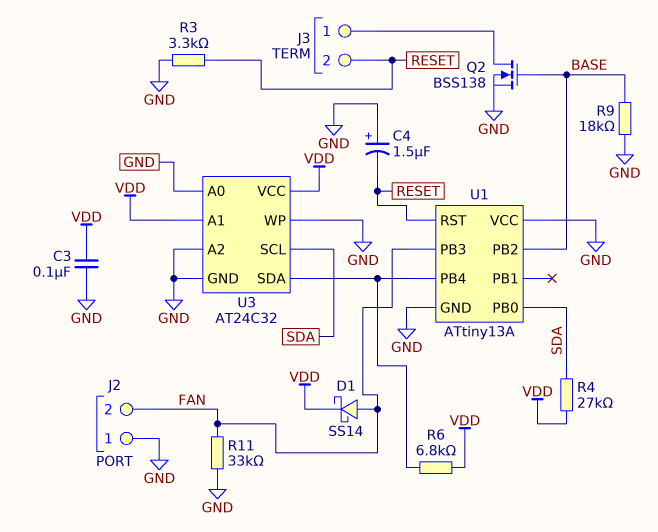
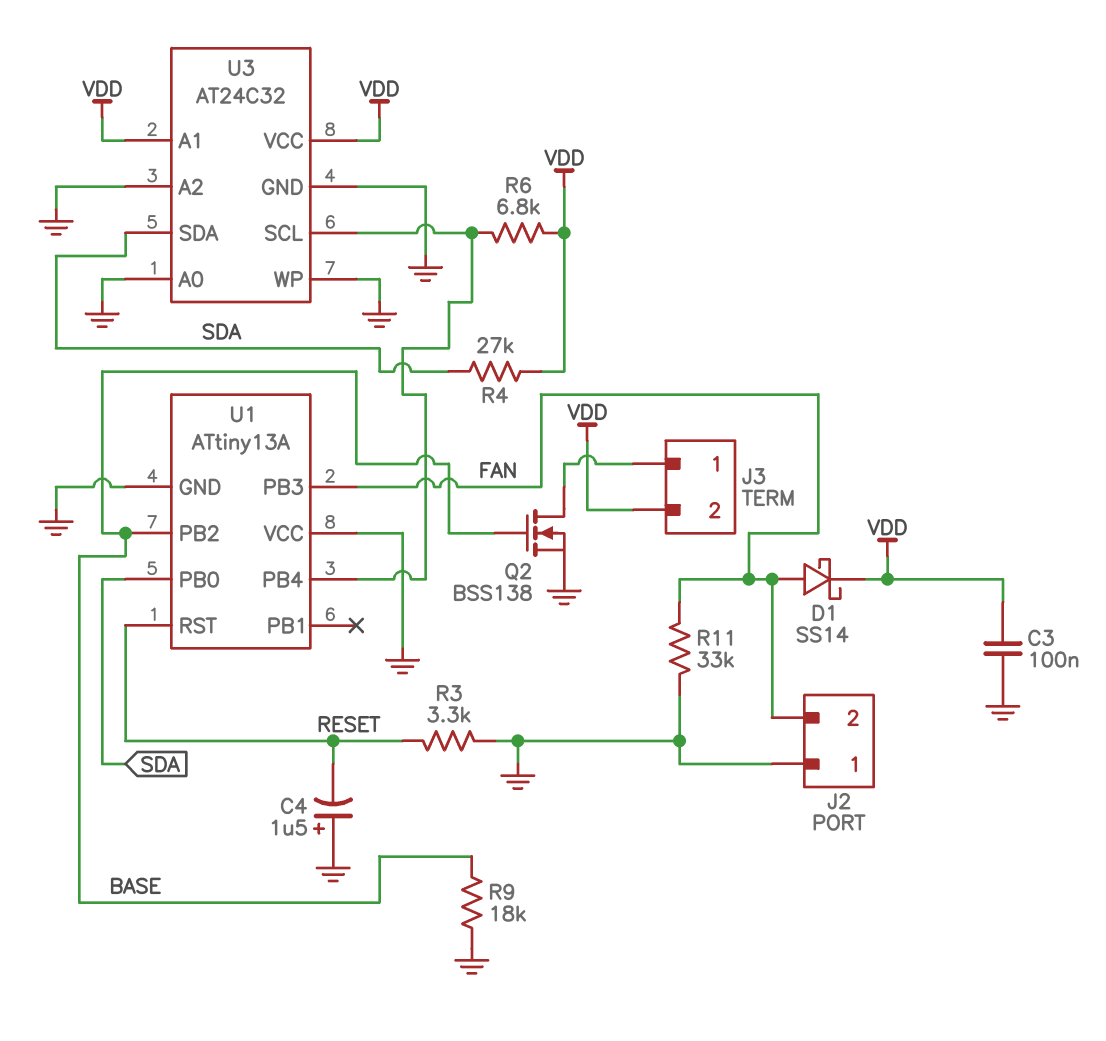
J3 pin 2: RESET -> VDD
U3 pin SCL: SDA -> U1/PB4
U3 pin SDA: U1/PB4 -> SDA

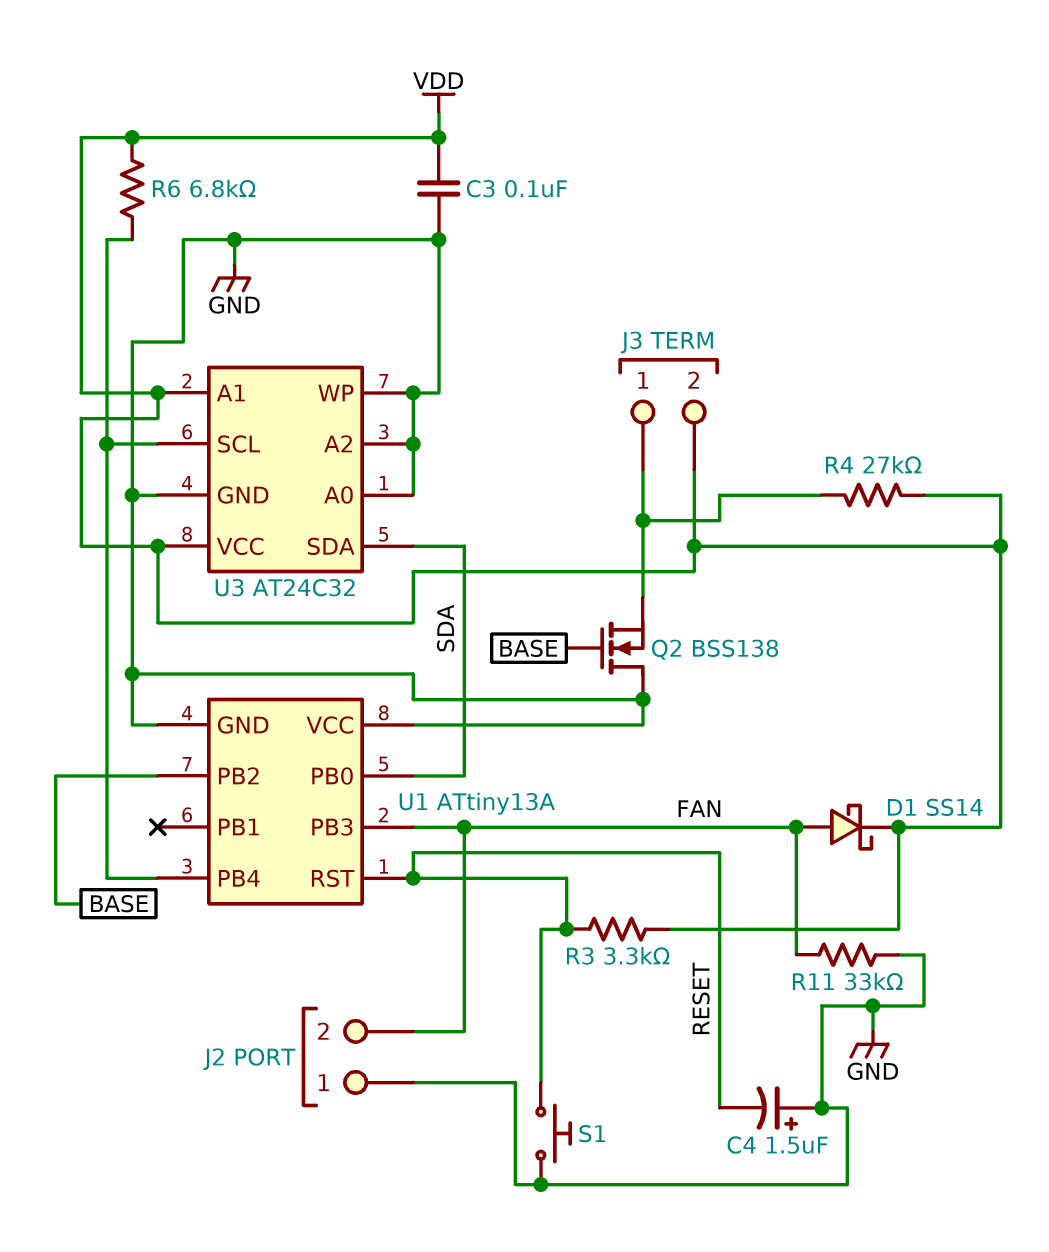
Q2: NMOS BSS138 (G BASE, D J3/1, S GND) -> NMOS BSS138 (G BASE, D GND, S J3/1)
R3: 3.3k (GND, RESET) -> 3.3k (RESET, VDD)
R4: 27k (SDA, VDD) -> 27k (J3/1, VDD)
R9: 18k (BASE, GND) -> none
S1: none -> button (GND, RESET)

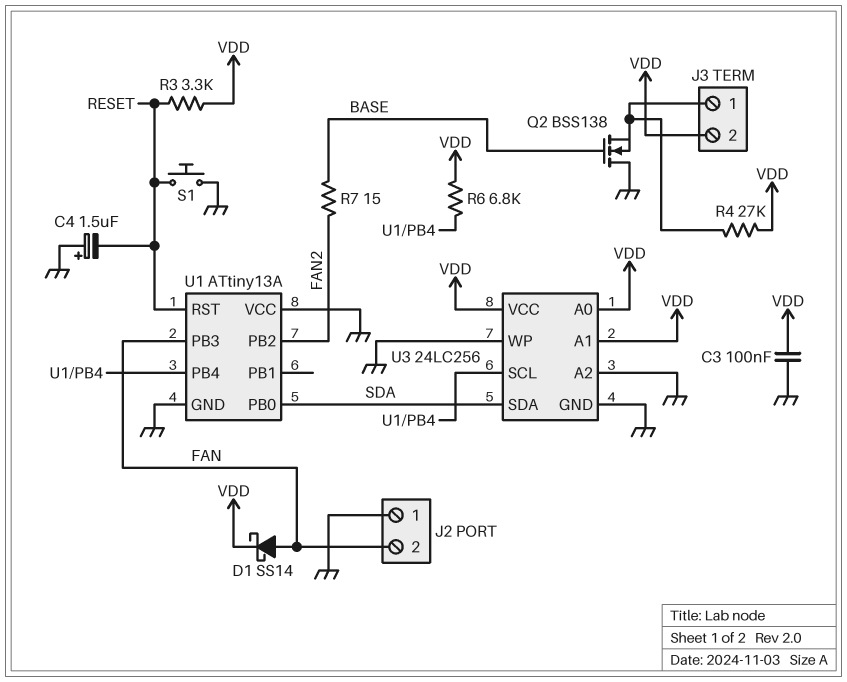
R7: none -> 15 (BASE, FAN2)
R11: 33k (FAN, GND) -> none
U1 pin PB2: BASE -> FAN2
U3: AT24C32 -> 24LC256
U3 pin A0: GND -> VDD

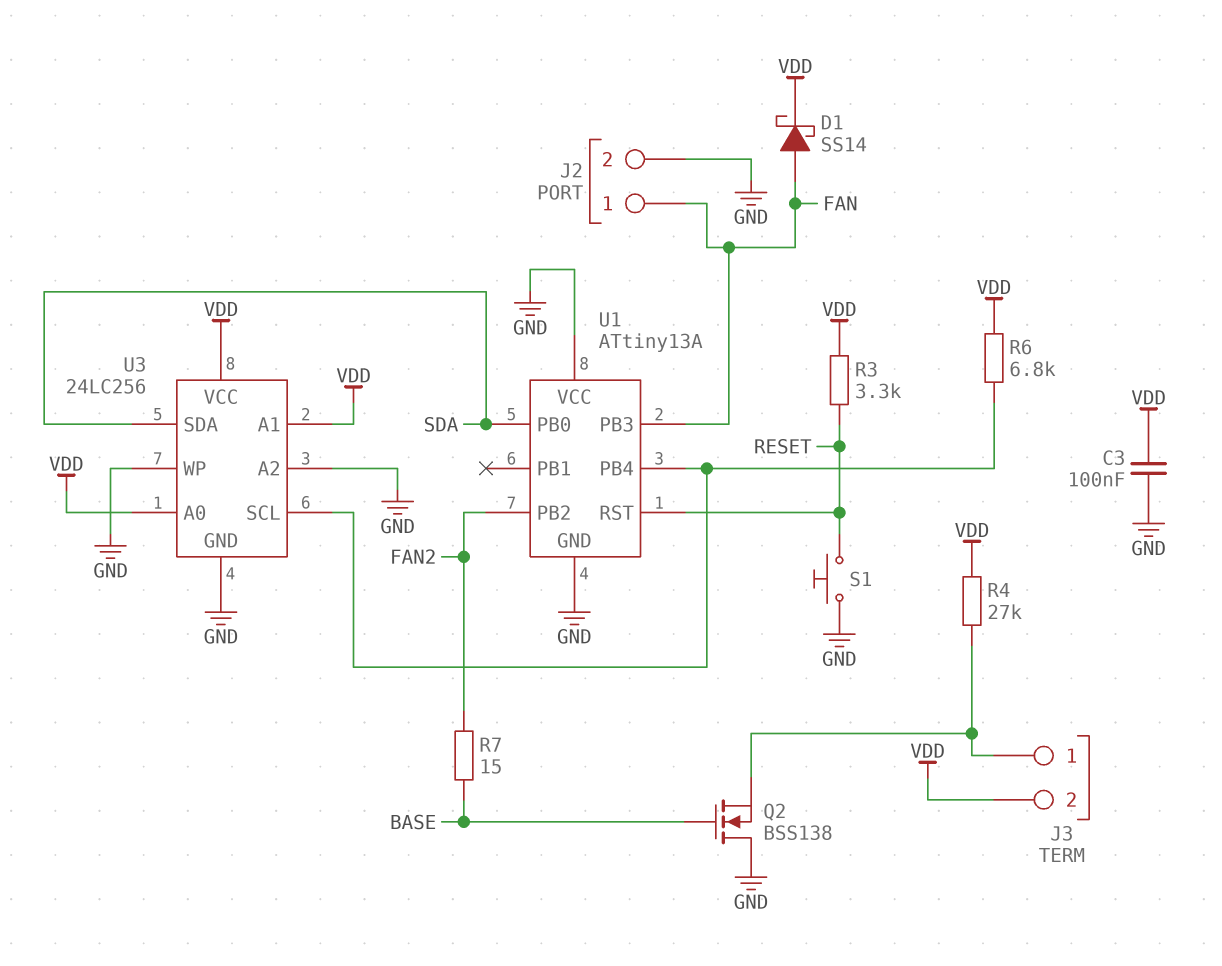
C4: 1.5uF (plus GND, minus RESET) -> none
J2 pin 1: GND -> FAN
J2 pin 2: FAN -> GND

